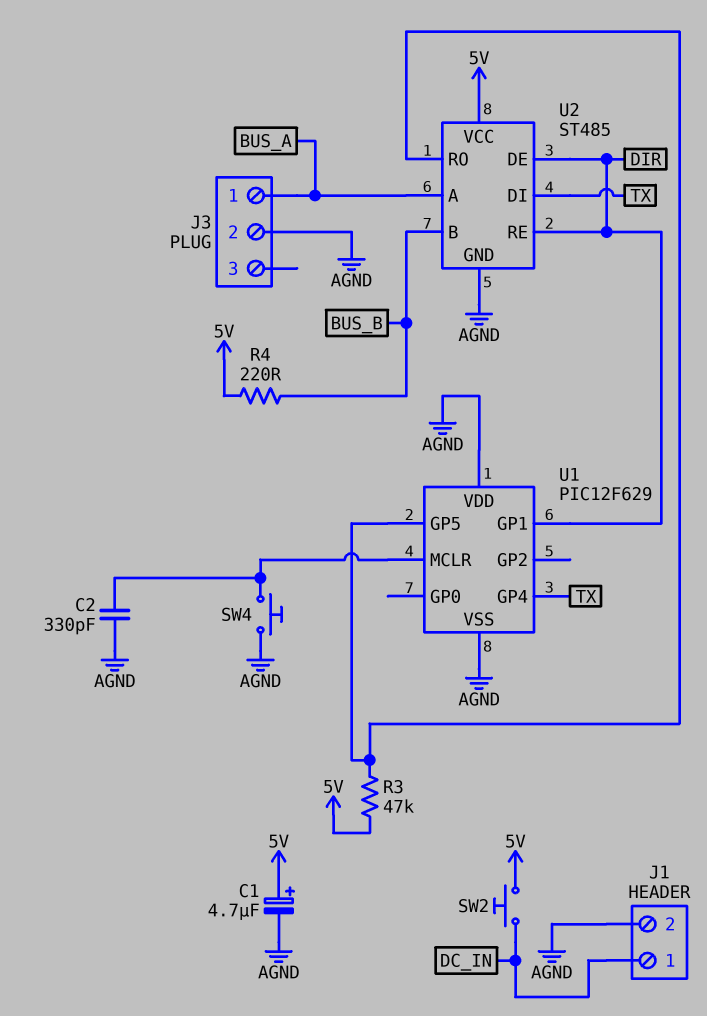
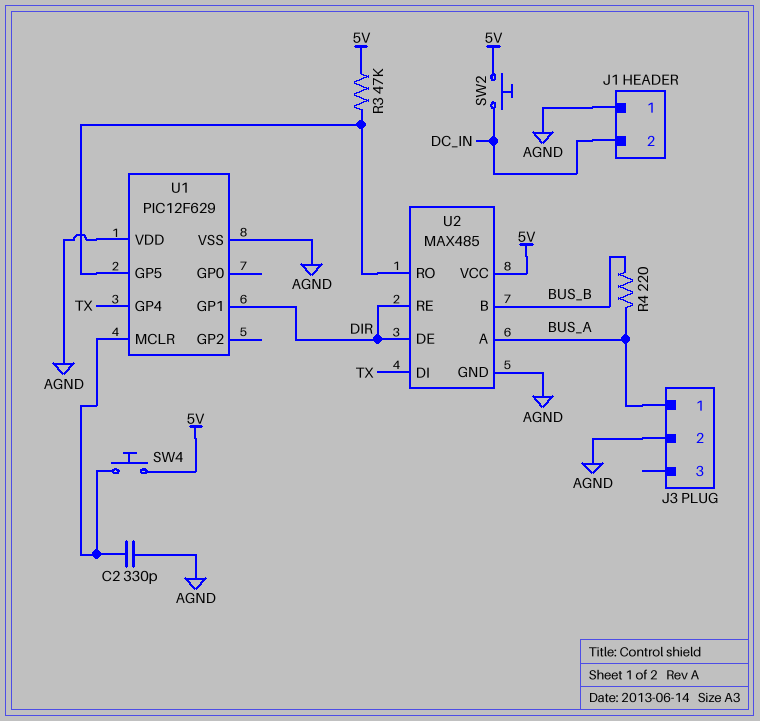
C1: 4.7uF (plus 5V, minus AGND) -> none
J1 pin 1: DC_IN -> AGND
J1 pin 2: AGND -> DC_IN
R4: 220 (5V, BUS_B) -> 220 (BUS_A, BUS_B)
SW4: button (AGND, U1/MCLR) -> button (5V, U1/MCLR)
U2: ST485 -> MAX485

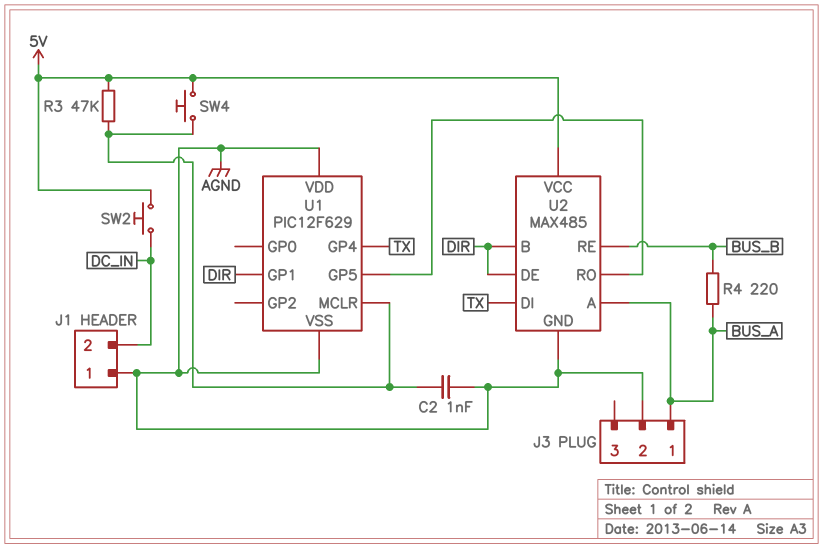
C2: 330pF (AGND, U1/MCLR) -> 1nF (AGND, U1/MCLR)
R3: 47k (5V, U1/GP5) -> 47k (5V, U1/MCLR)
U2 pin B: BUS_B -> DIR
U2 pin RE: DIR -> BUS_B

